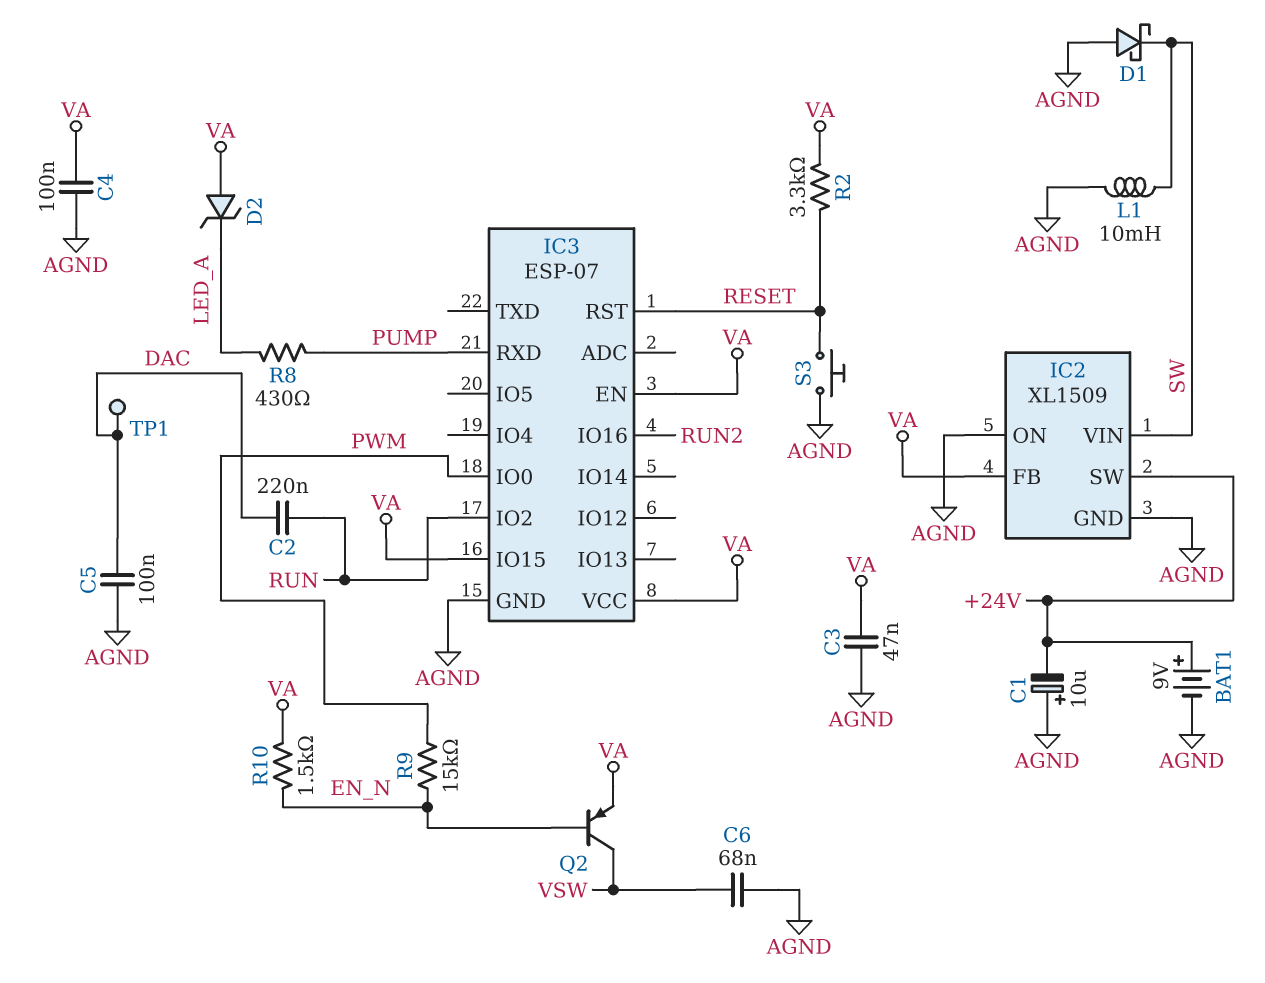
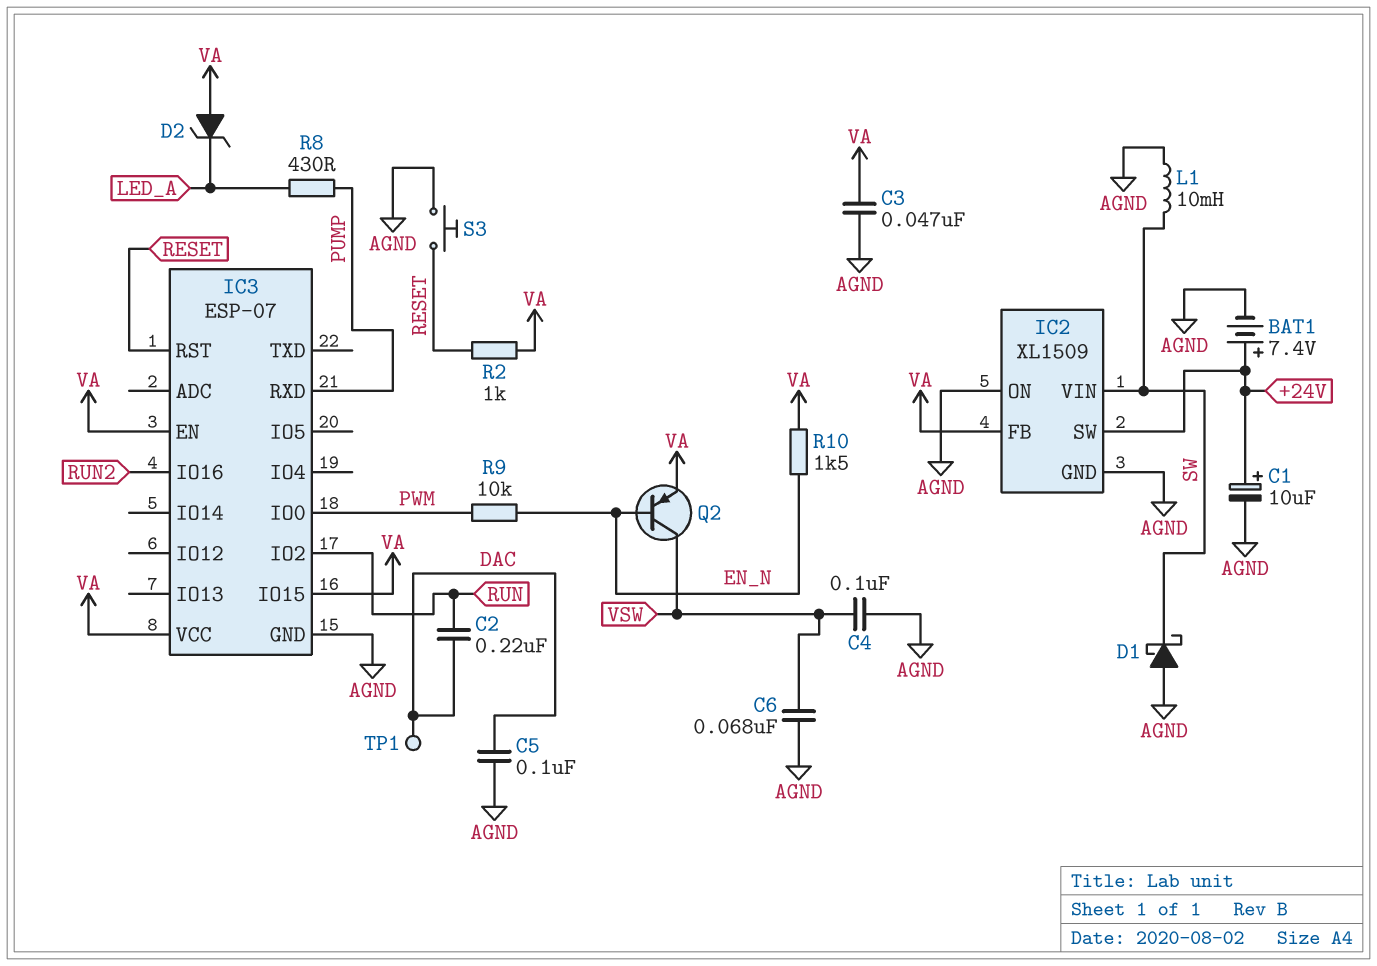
BAT1: 9V (plus +24V, minus AGND) -> 7.4V (plus +24V, minus AGND)
C1: 10uF (plus AGND, minus +24V) -> 10uF (plus +24V, minus AGND)
C4: 100nF (AGND, VA) -> 100nF (AGND, VSW)
R2: 3.3k (RESET, VA) -> 1k (RESET, VA)
R9: 15k (EN_N, PWM) -> 10k (EN_N, PWM)

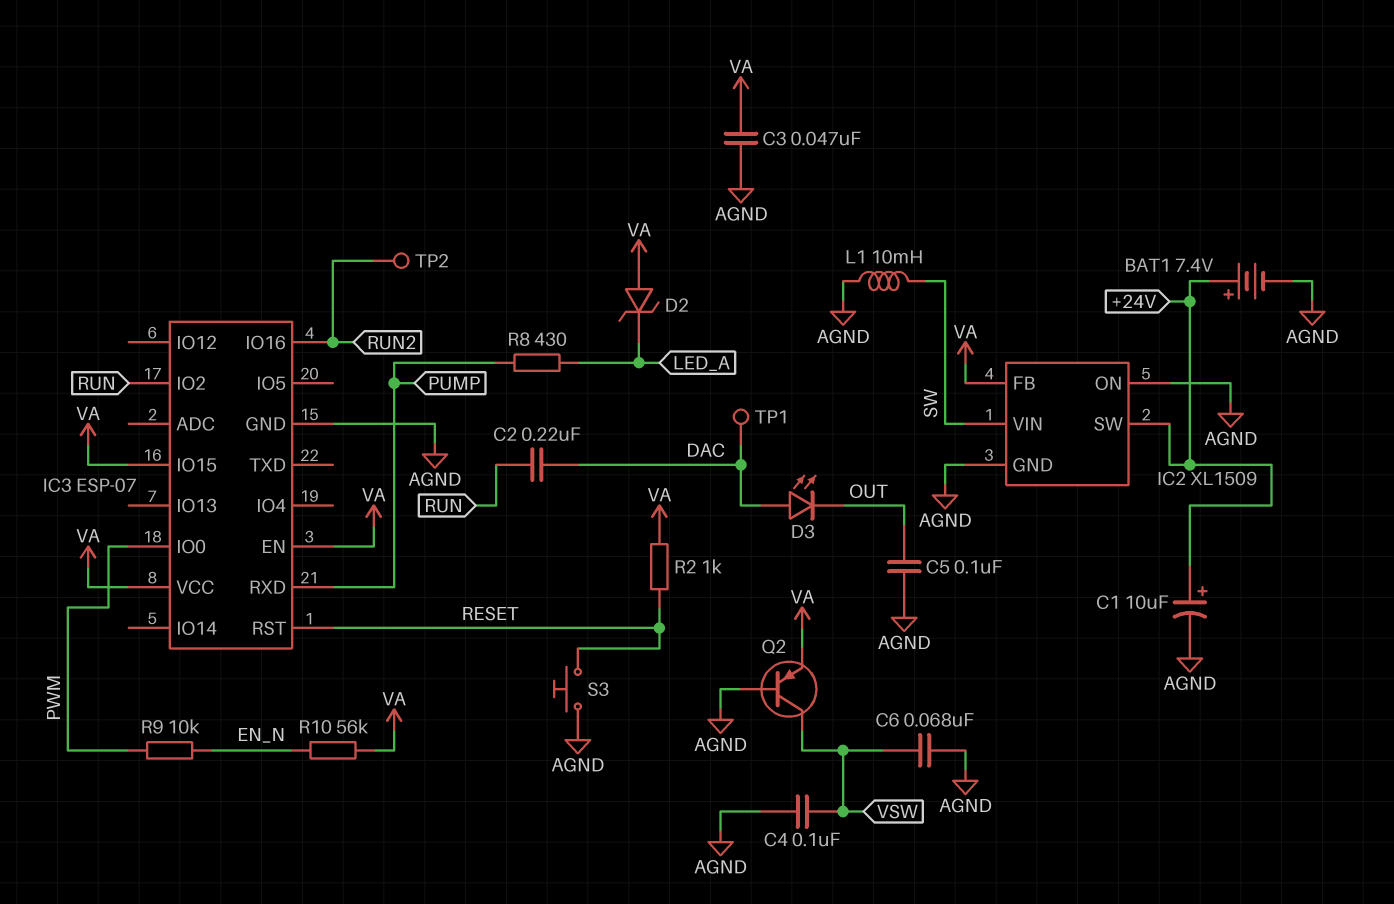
C5: 100nF (AGND, DAC) -> 100nF (AGND, OUT)
D1: schottky (A AGND, K SW) -> none
D3: none -> LED (A DAC, K OUT)
Q2: PNP (B EN_N, C VSW, E VA) -> PNP (B AGND, C VSW, E VA)
R10: 1.5k (EN_N, VA) -> 56k (EN_N, VA)
TP2: none -> test point (RUN2)

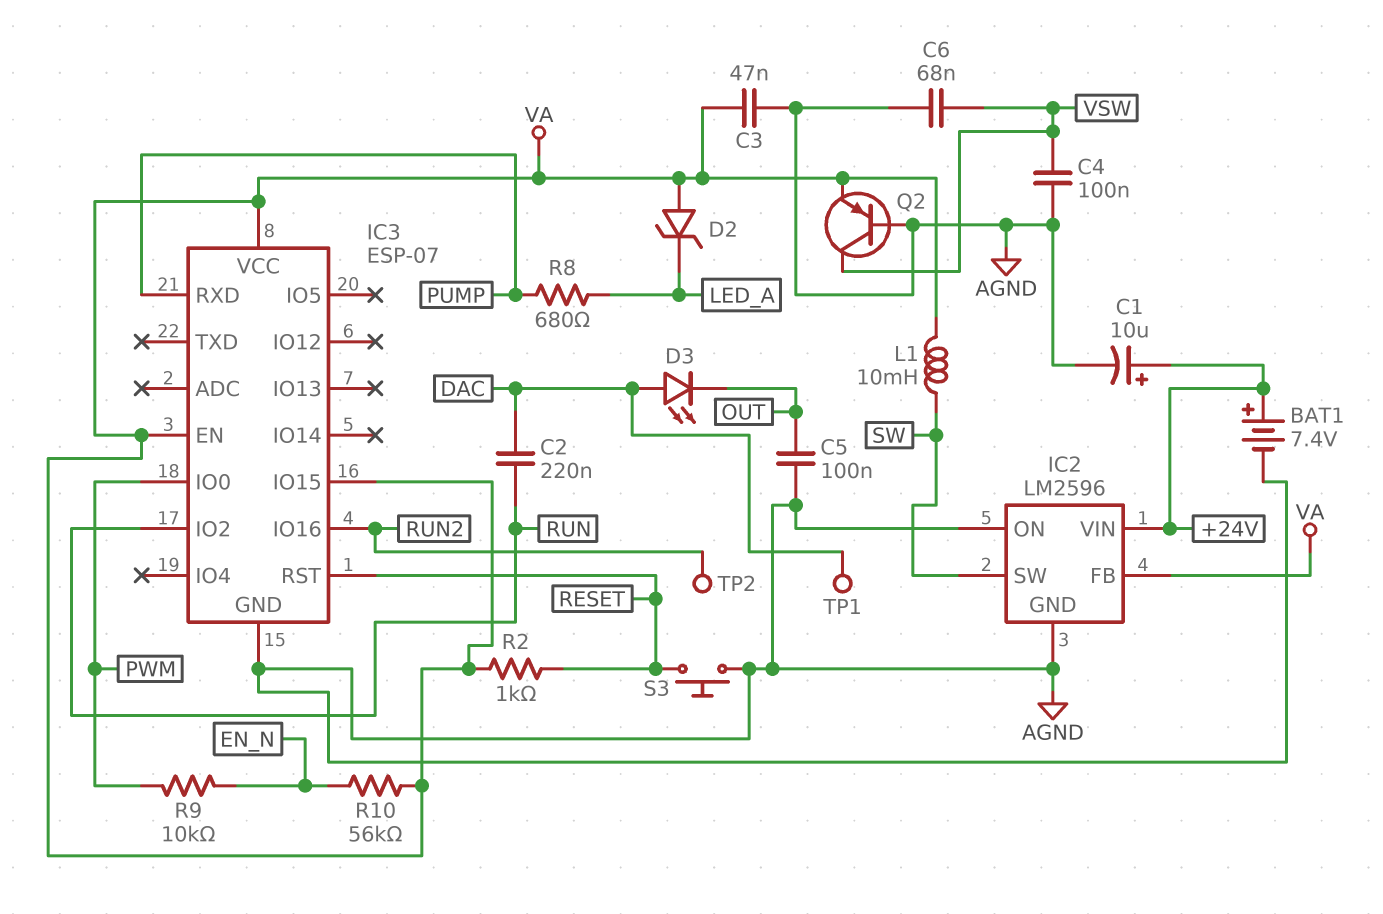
IC2: XL1509 -> LM2596
IC2 pin SW: +24V -> SW
IC2 pin VIN: SW -> +24V
L1: 10mH (AGND, SW) -> 10mH (SW, VA)
R8: 430 (LED_A, PUMP) -> 680 (LED_A, PUMP)

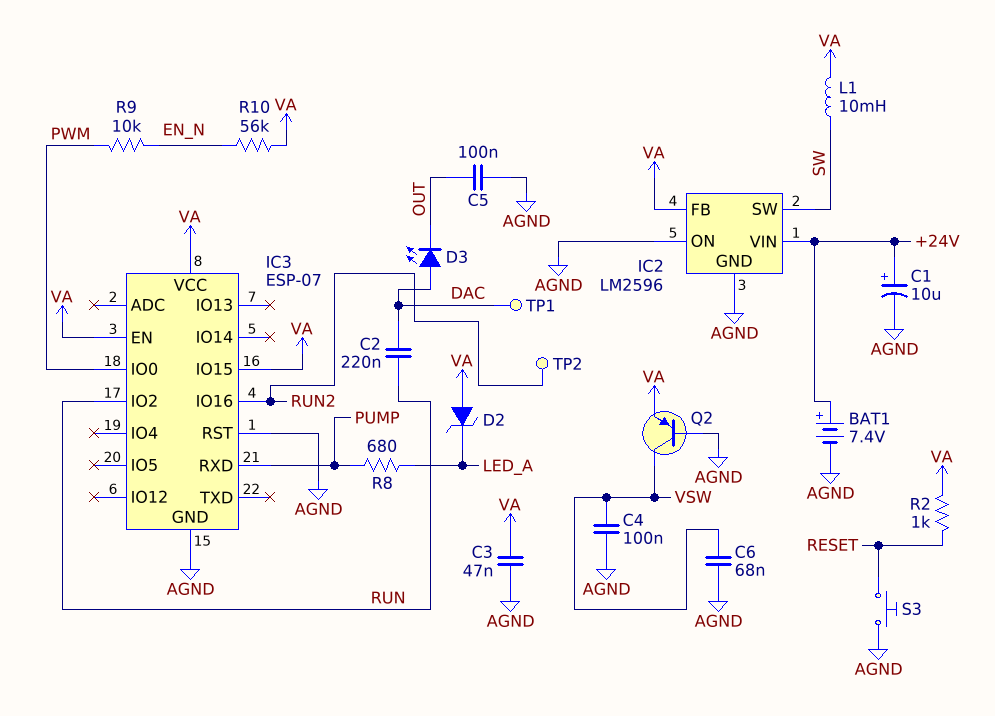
IC3 pin RST: RESET -> AGND

